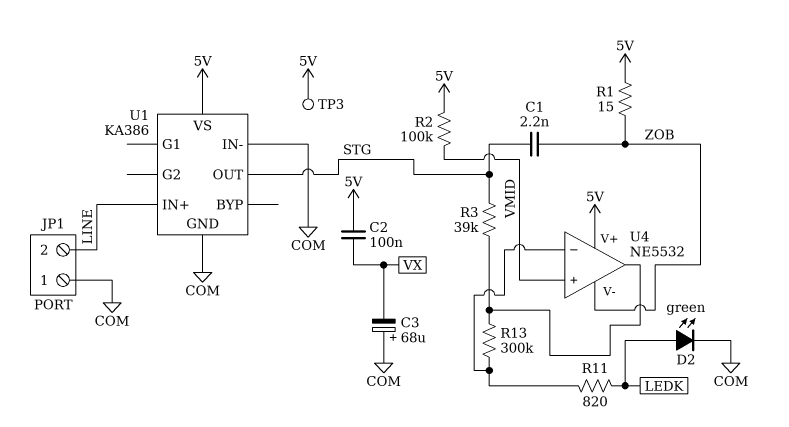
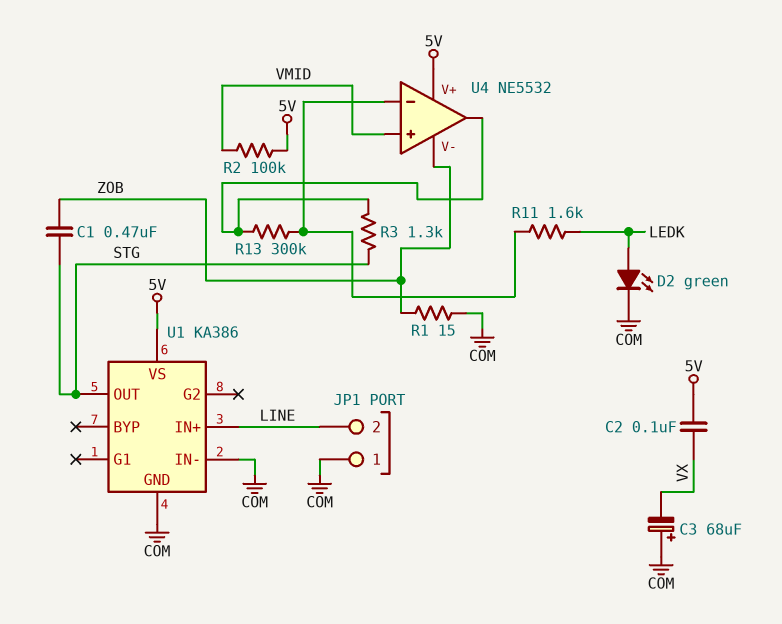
C1: 2.2nF (STG, ZOB) -> 470nF (STG, ZOB)
R1: 15 (5V, ZOB) -> 15 (COM, ZOB)
R3: 39k (STG, U4/out) -> 1.3k (STG, U4/out)
R11: 820 (LEDK, U4/in-) -> 1.6k (LEDK, U4/in-)
TP3: test point (5V) -> none

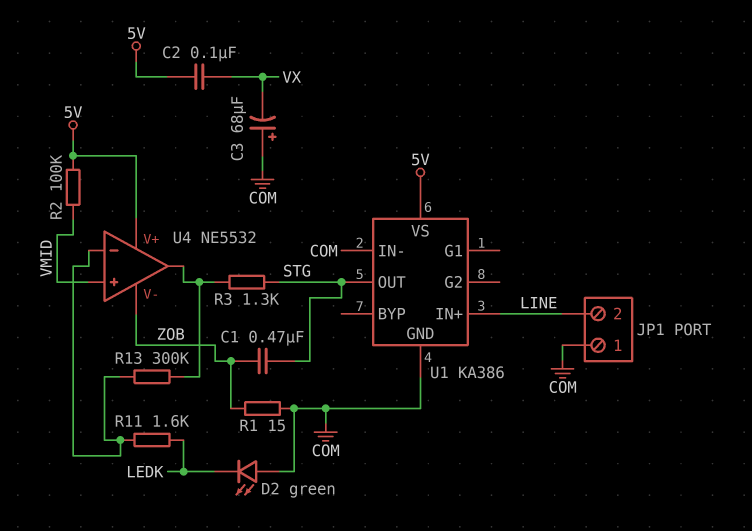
D2: LED green (A LEDK, K COM) -> LED green (A COM, K LEDK)

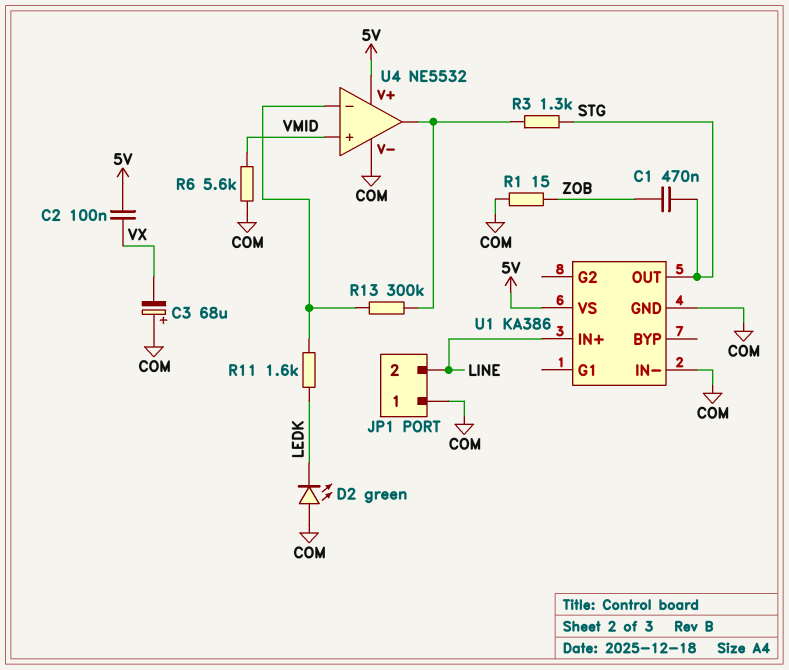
R2: 100k (5V, VMID) -> none
R6: none -> 5.6k (COM, VMID)
U4 pin V-: ZOB -> COM

